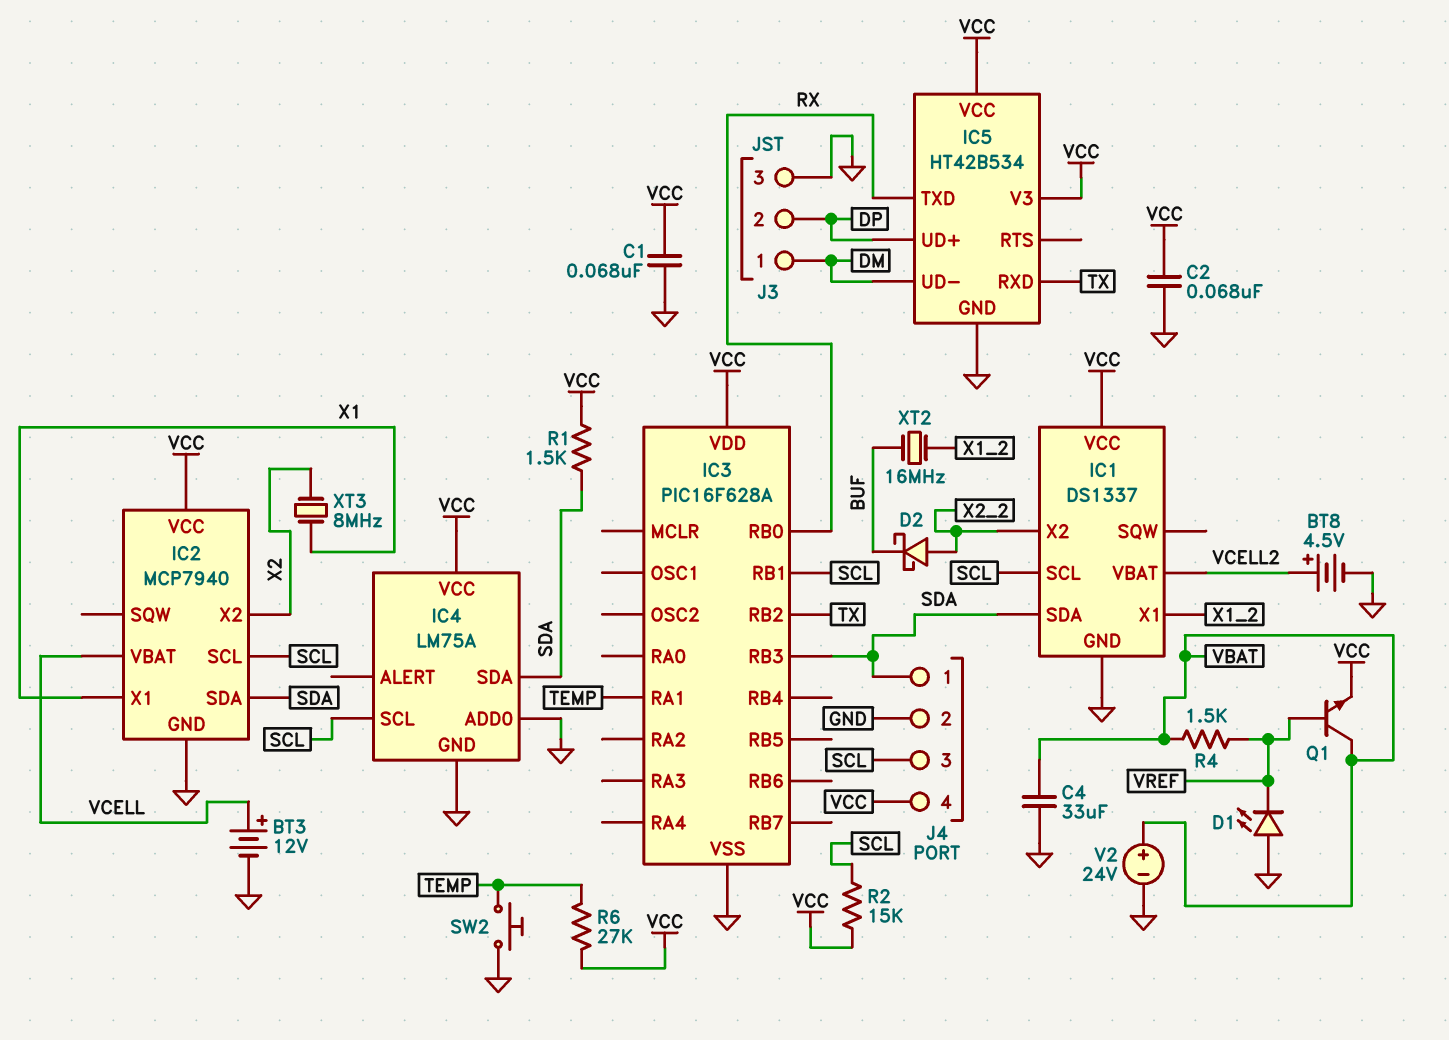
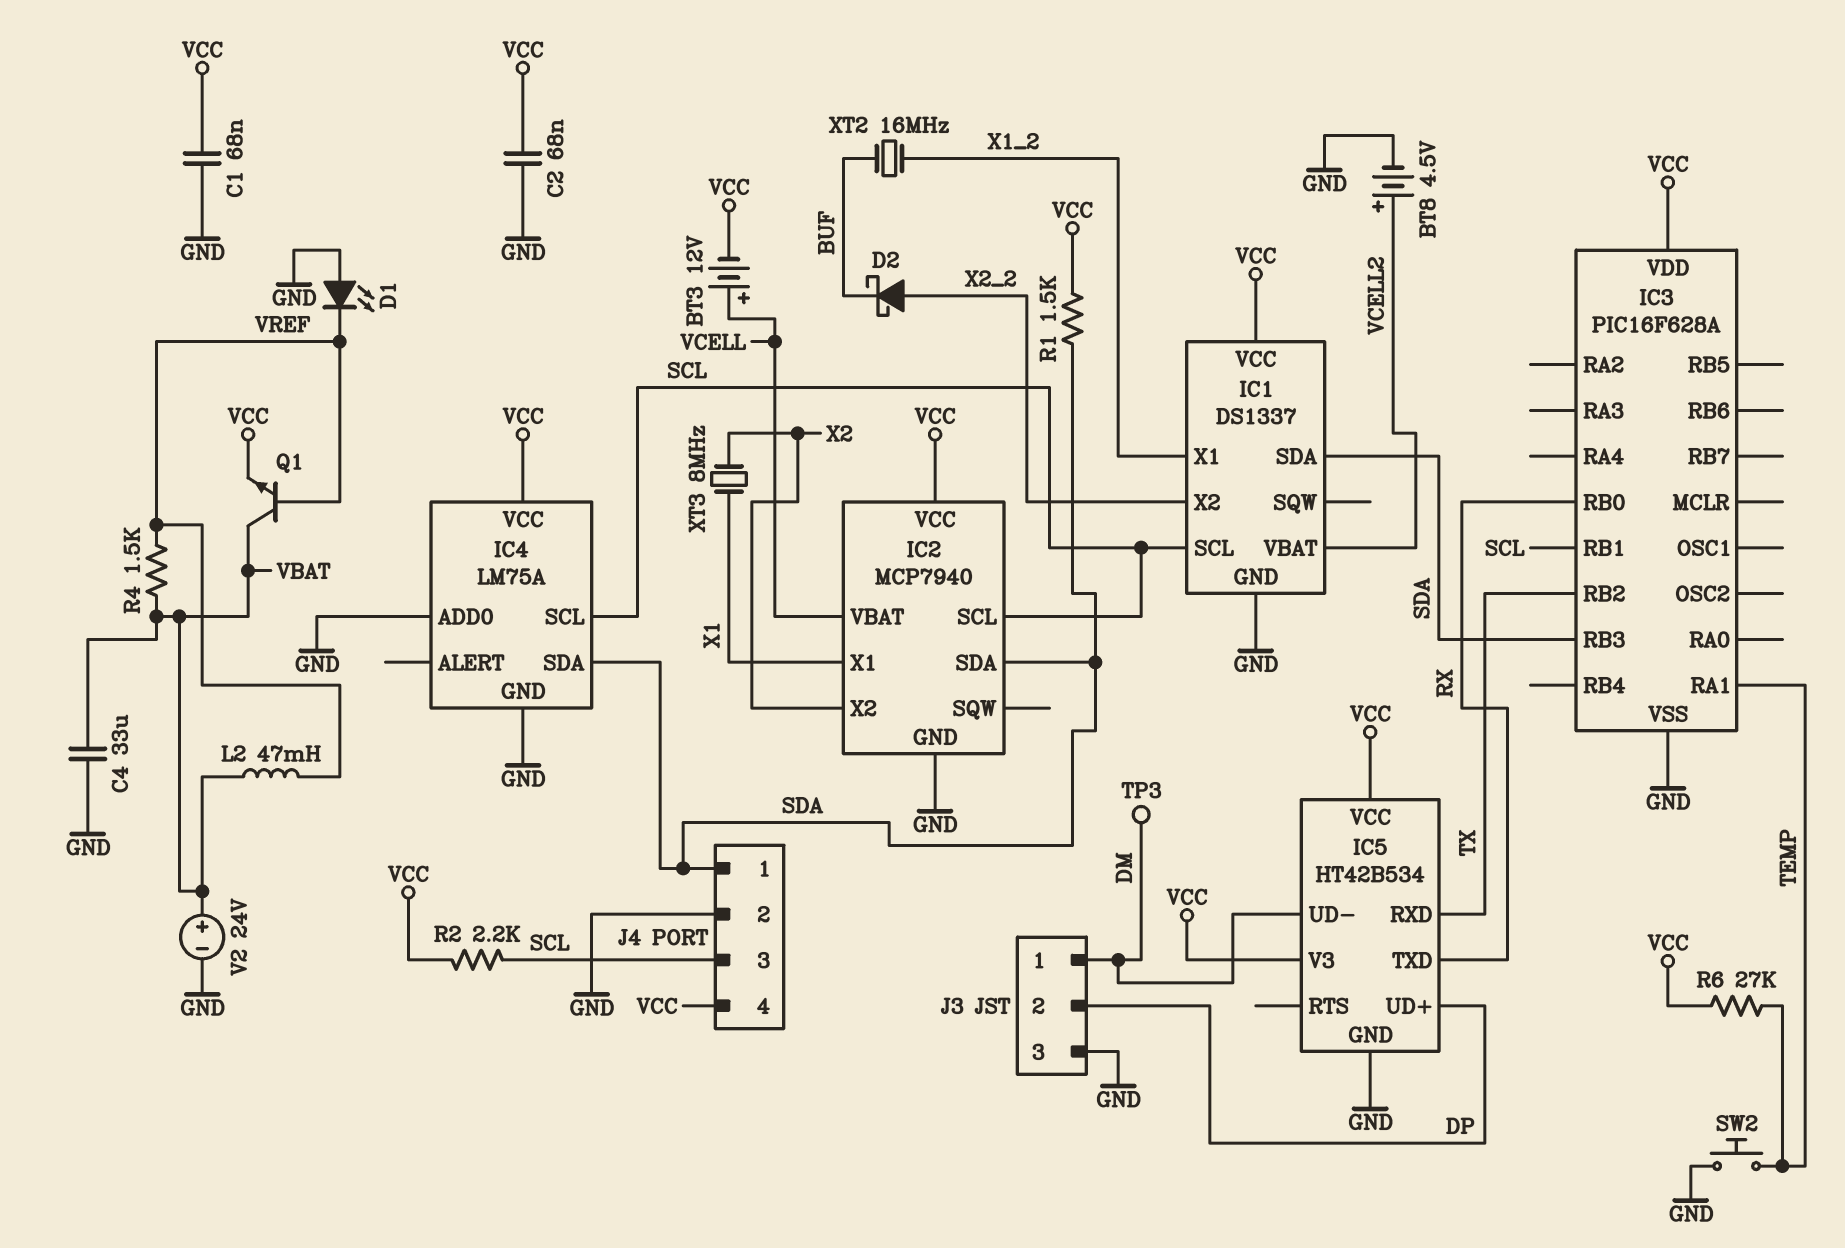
BT3: 12V (plus VCELL, minus GND) -> 12V (plus VCELL, minus VCC)
L2: none -> 47mH (VBAT, VREF)
R2: 15k (SCL, VCC) -> 2.2k (SCL, VCC)
TP3: none -> test point (DM)

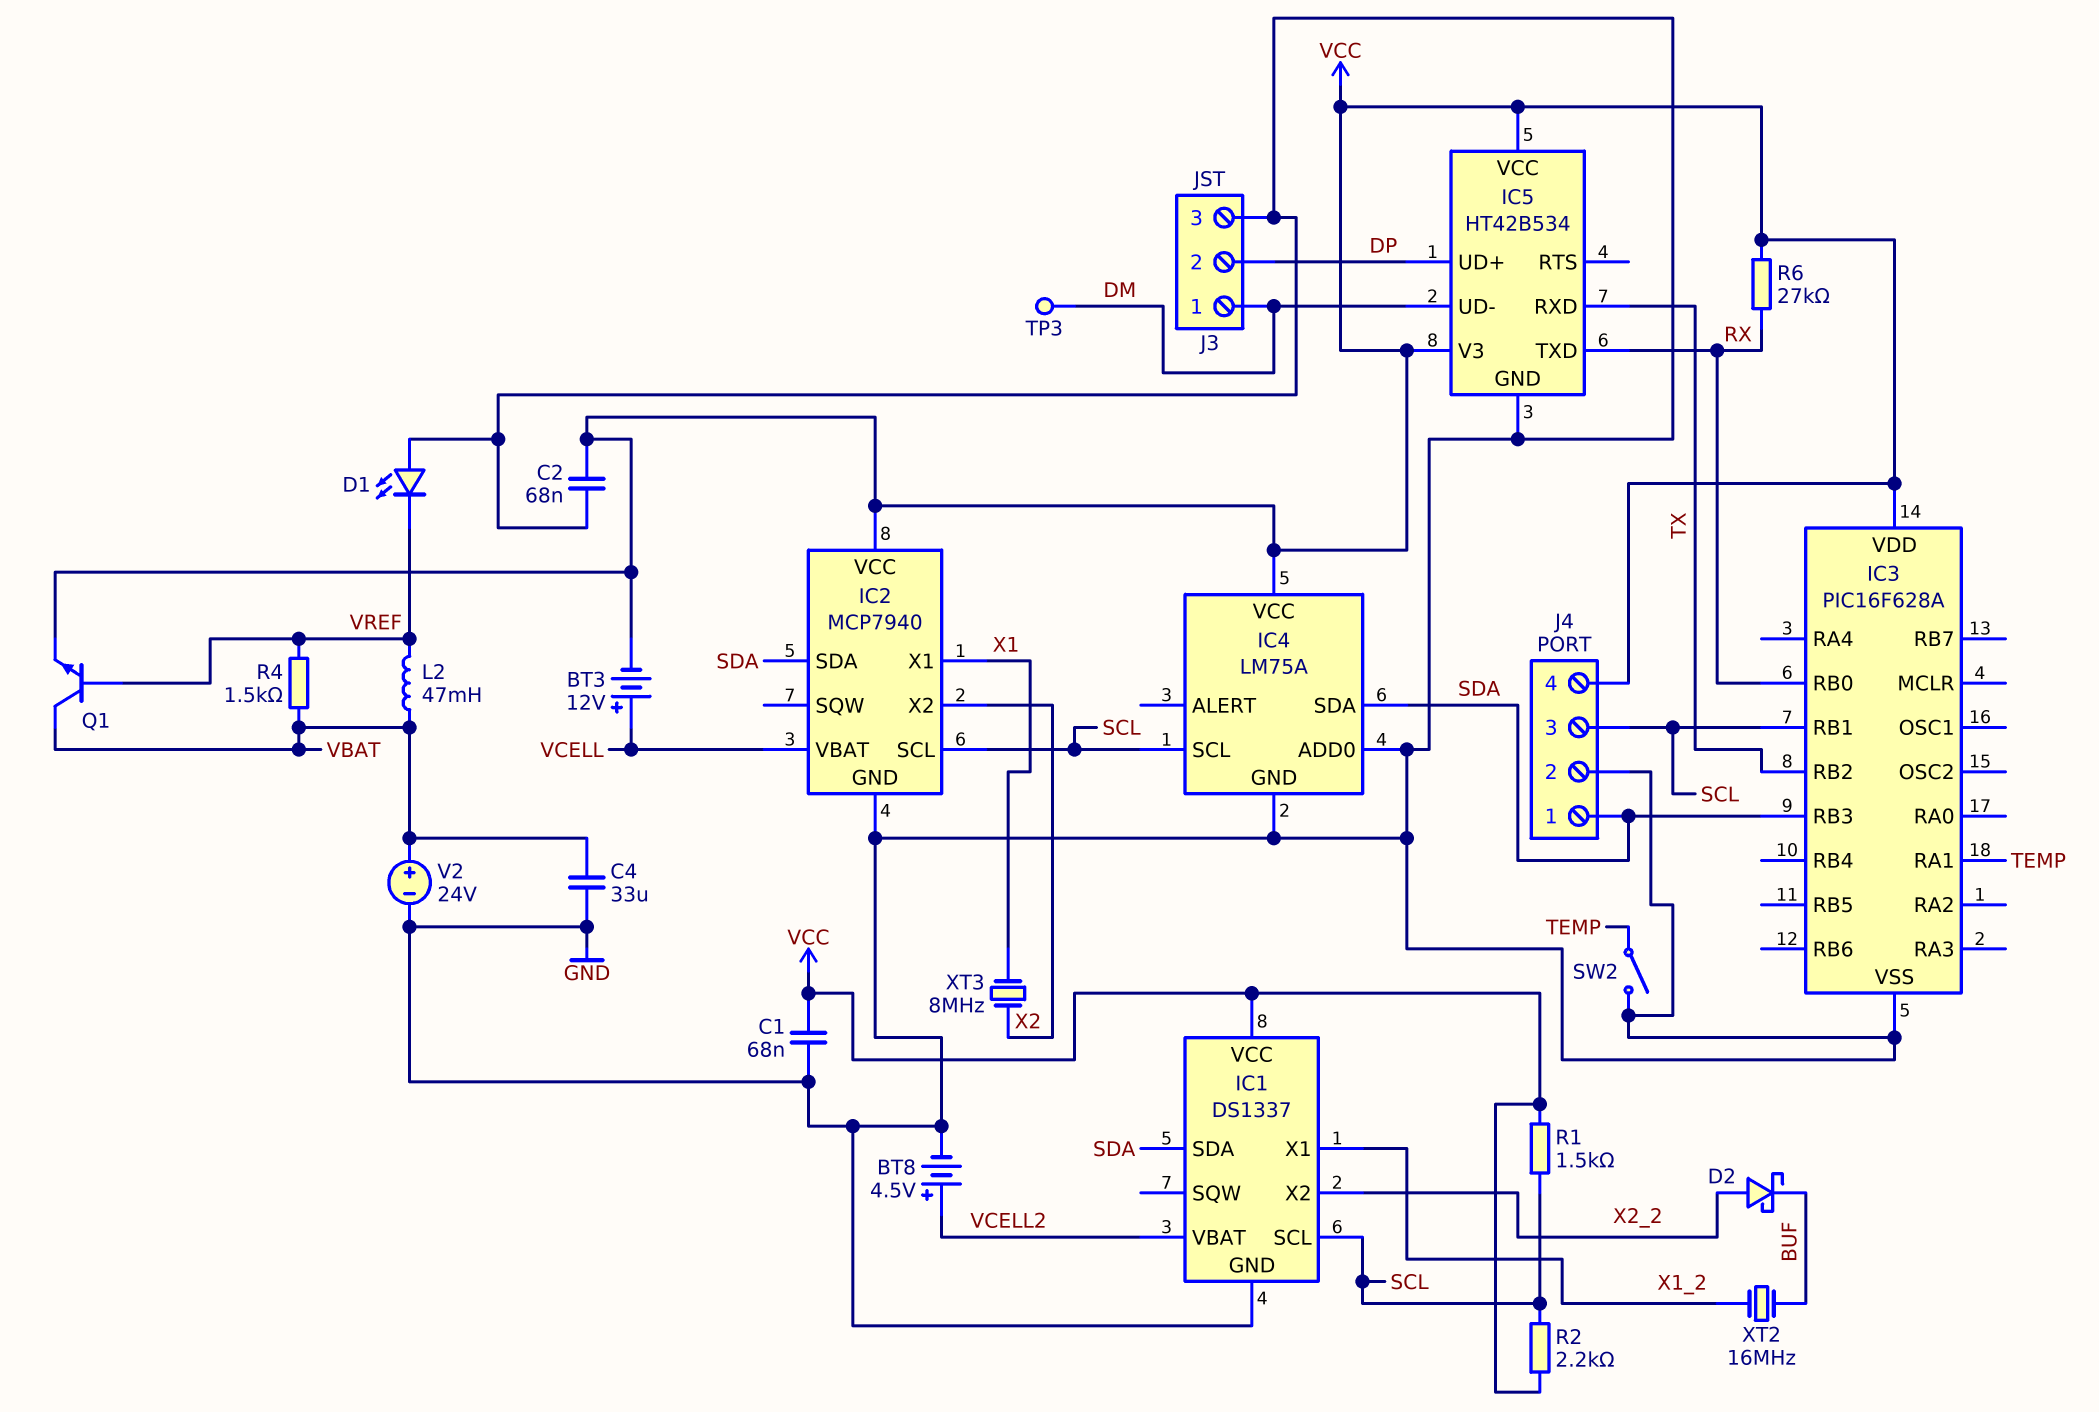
R1: 1.5k (SDA, VCC) -> 1.5k (SCL, VCC)
R6: 27k (TEMP, VCC) -> 27k (RX, VCC)
SW2: button (GND, TEMP) -> switch (GND, TEMP)

